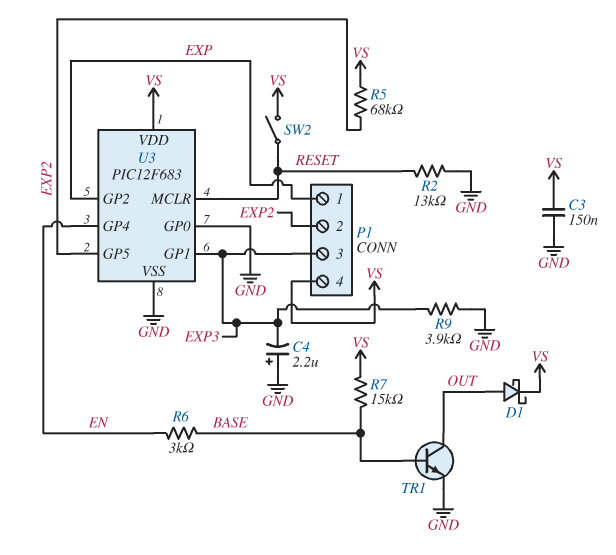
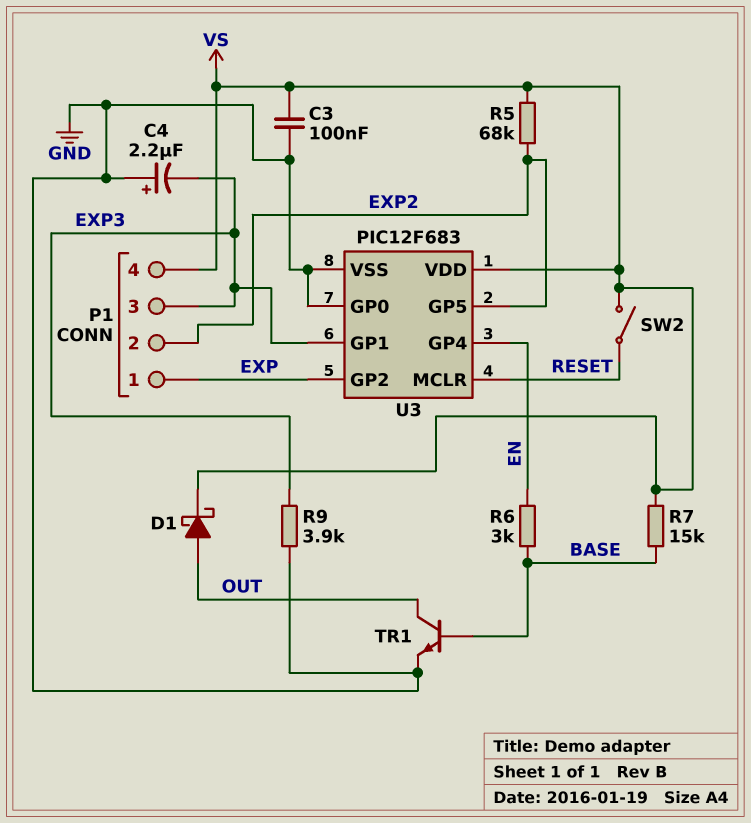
C3: 150nF (GND, VS) -> 100nF (GND, VS)
R2: 13k (GND, RESET) -> none

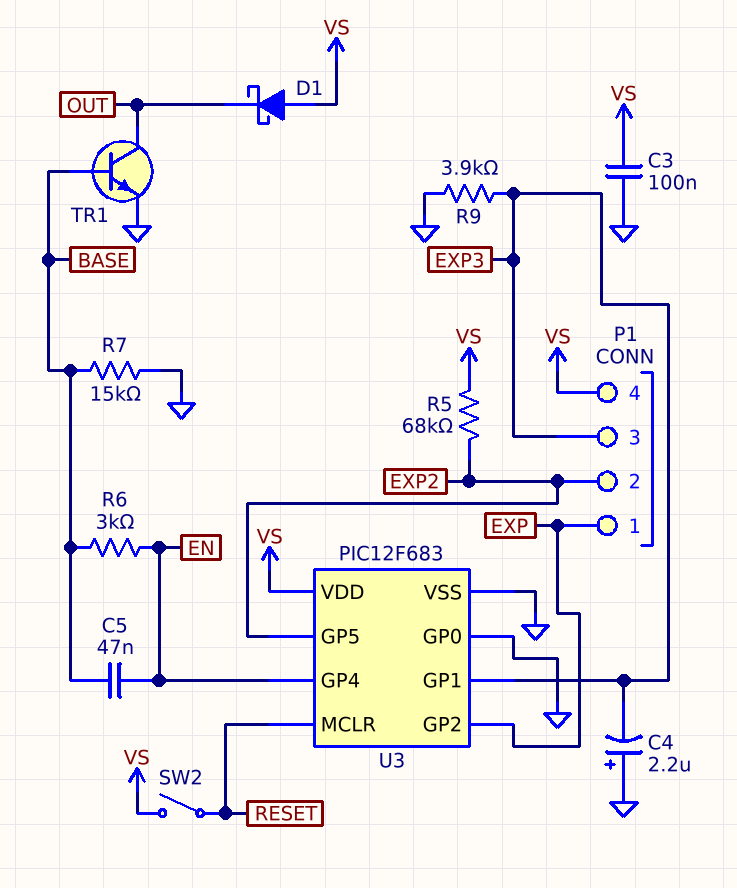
C5: none -> 47nF (BASE, EN)
D1: schottky (A OUT, K VS) -> schottky (A VS, K OUT)
R7: 15k (BASE, VS) -> 15k (BASE, GND)

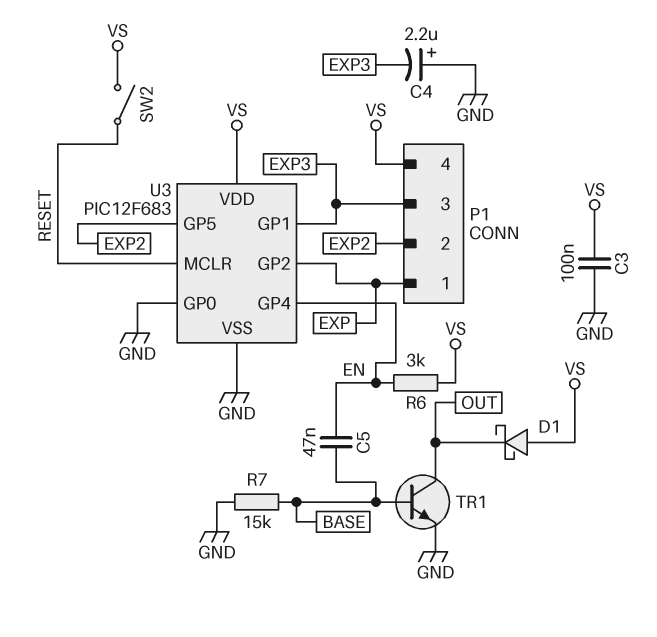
R5: 68k (EXP2, VS) -> none
R6: 3k (BASE, EN) -> 3k (EN, VS)
R9: 3.9k (EXP3, GND) -> none

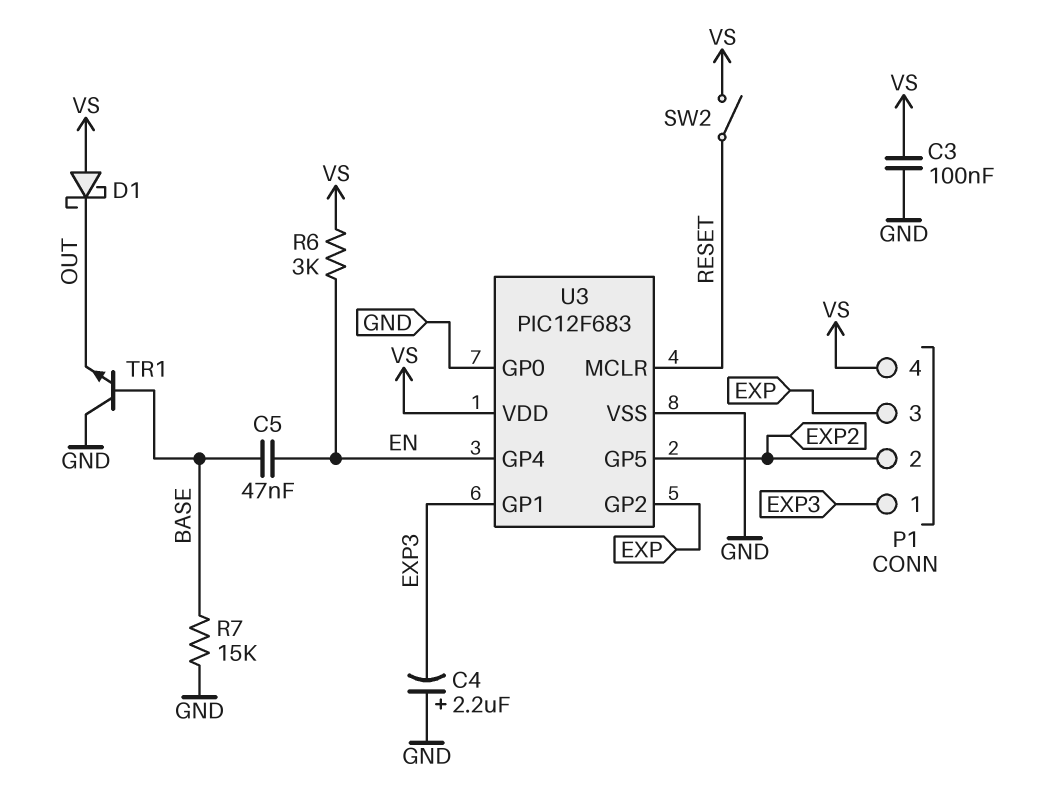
P1 pin 1: EXP -> EXP3
P1 pin 3: EXP3 -> EXP
TR1: NPN (B BASE, C OUT, E GND) -> NPN (B BASE, C GND, E OUT)

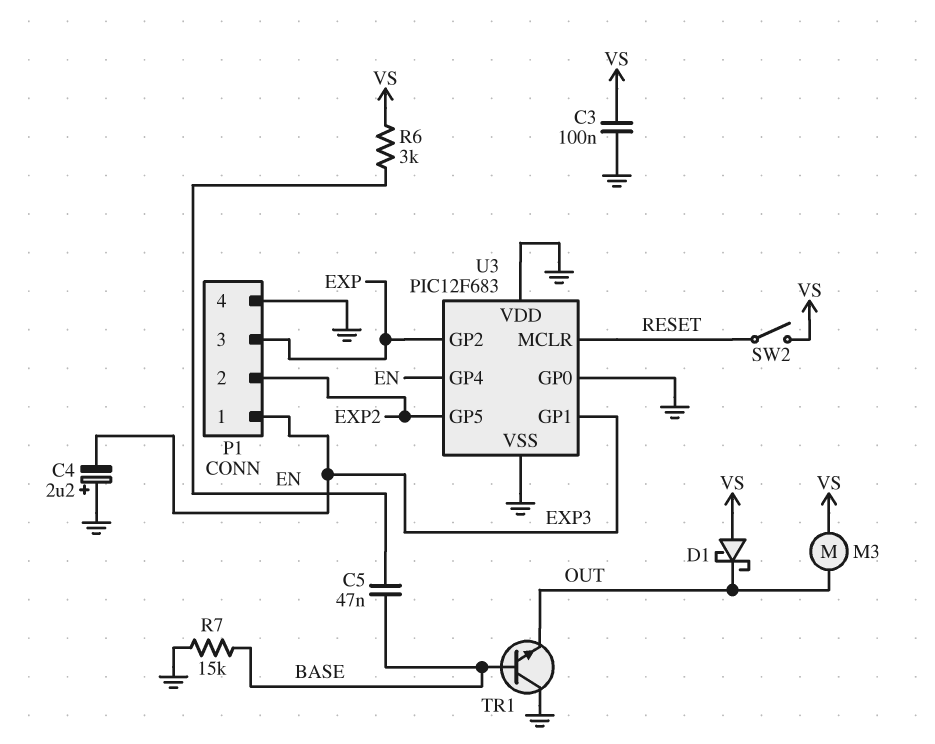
M3: none -> motor (OUT, VS)
P1 pin 4: VS -> GND
U3 pin VDD: VS -> GND

